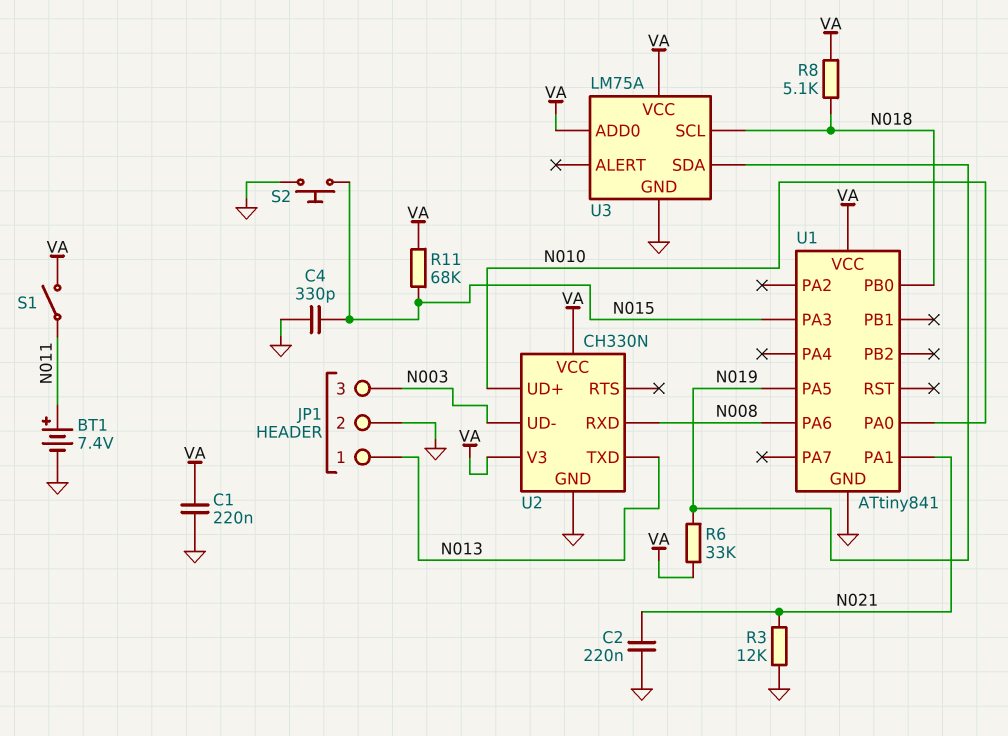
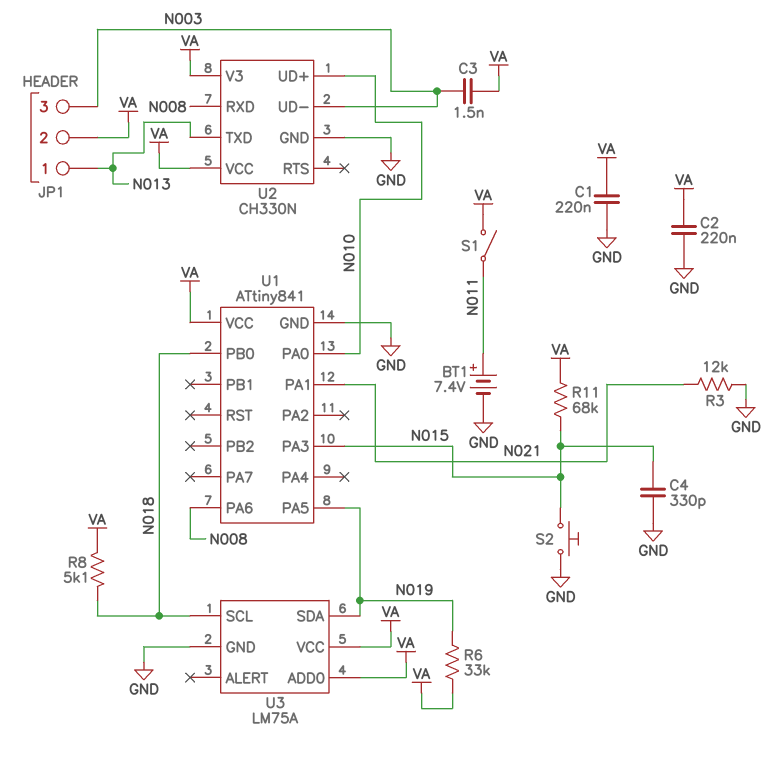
C2: 220nF (GND, N021) -> 220nF (GND, VA)
C3: none -> 1.5nF (N003, VA)
JP1 pin 2: GND -> VA

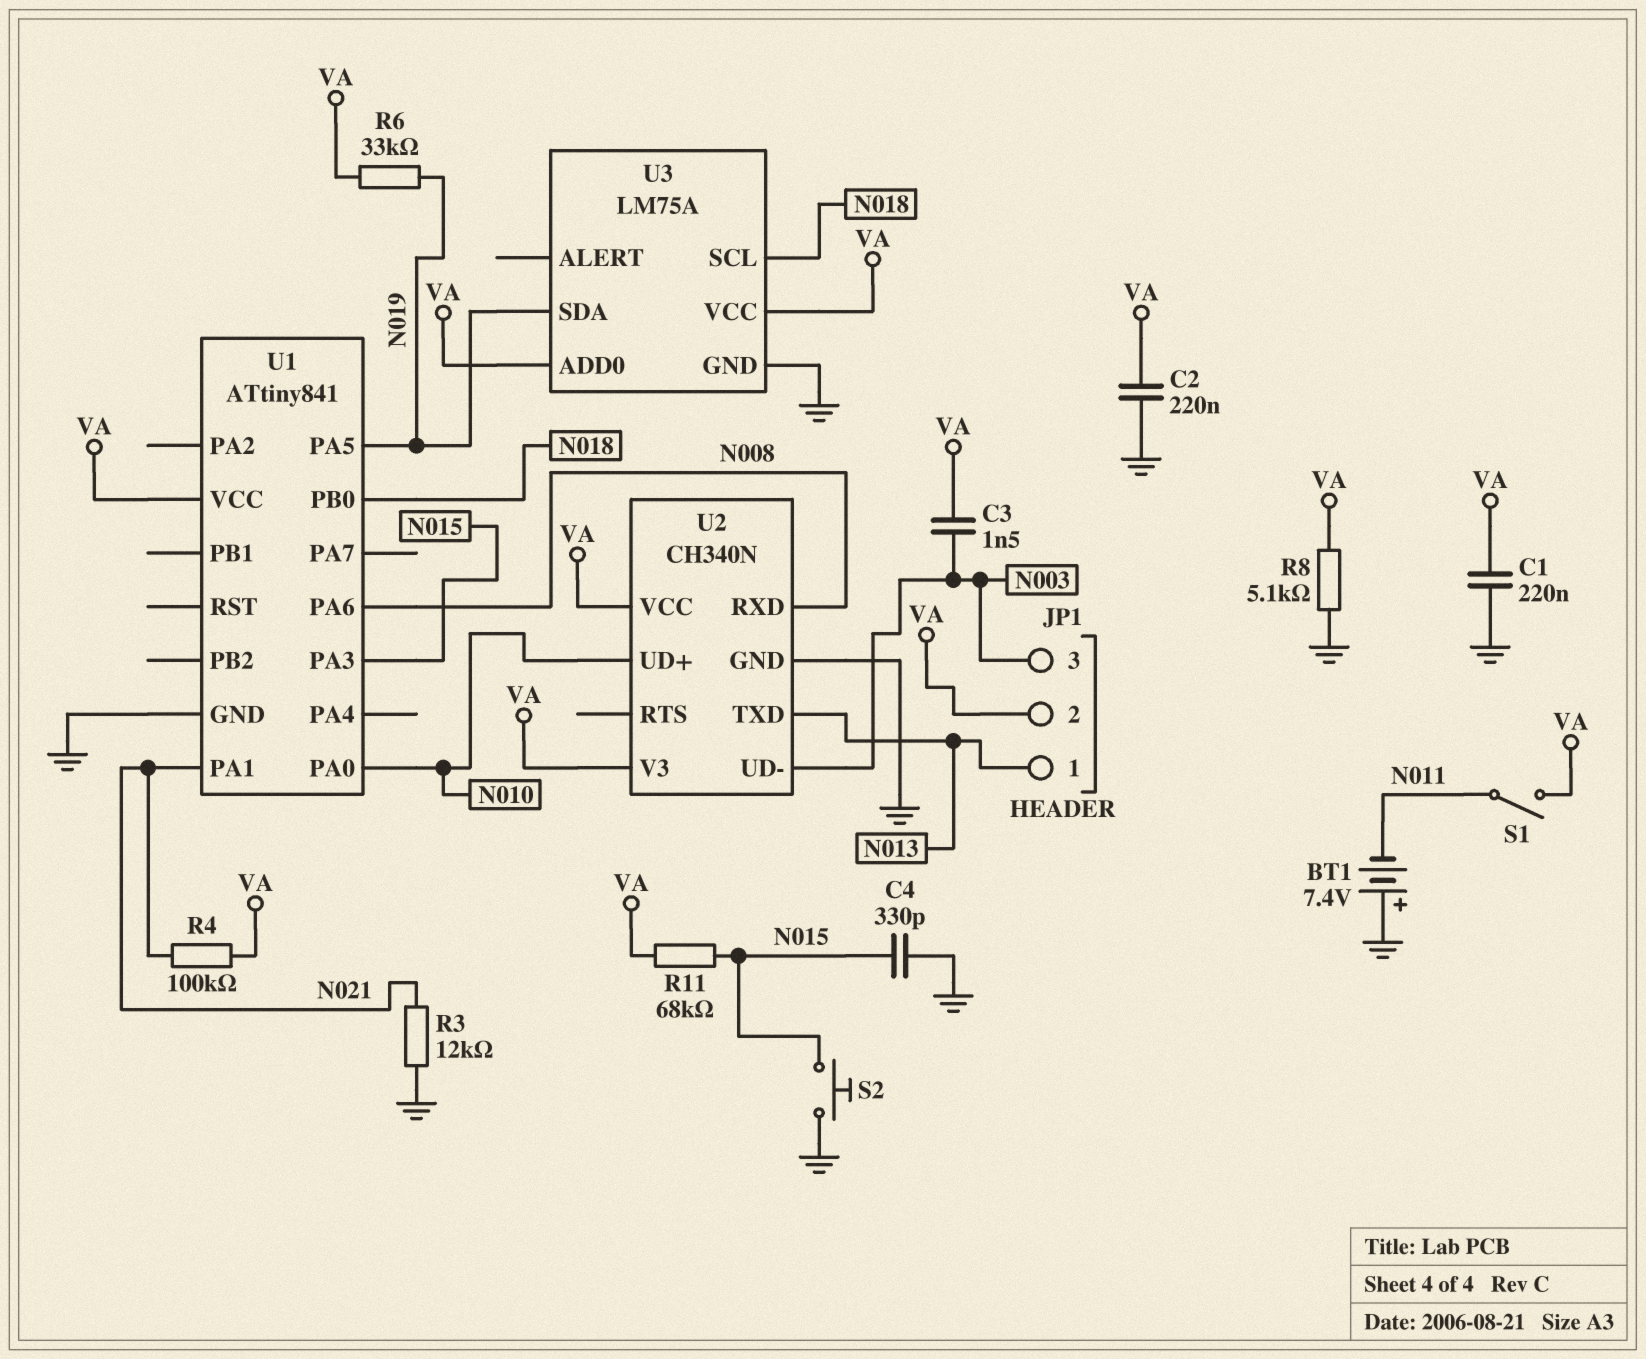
BT1: 7.4V (plus N011, minus GND) -> 7.4V (plus GND, minus N011)
R4: none -> 100k (N021, VA)
R8: 5.1k (N018, VA) -> 5.1k (GND, VA)
U2: CH330N -> CH340N

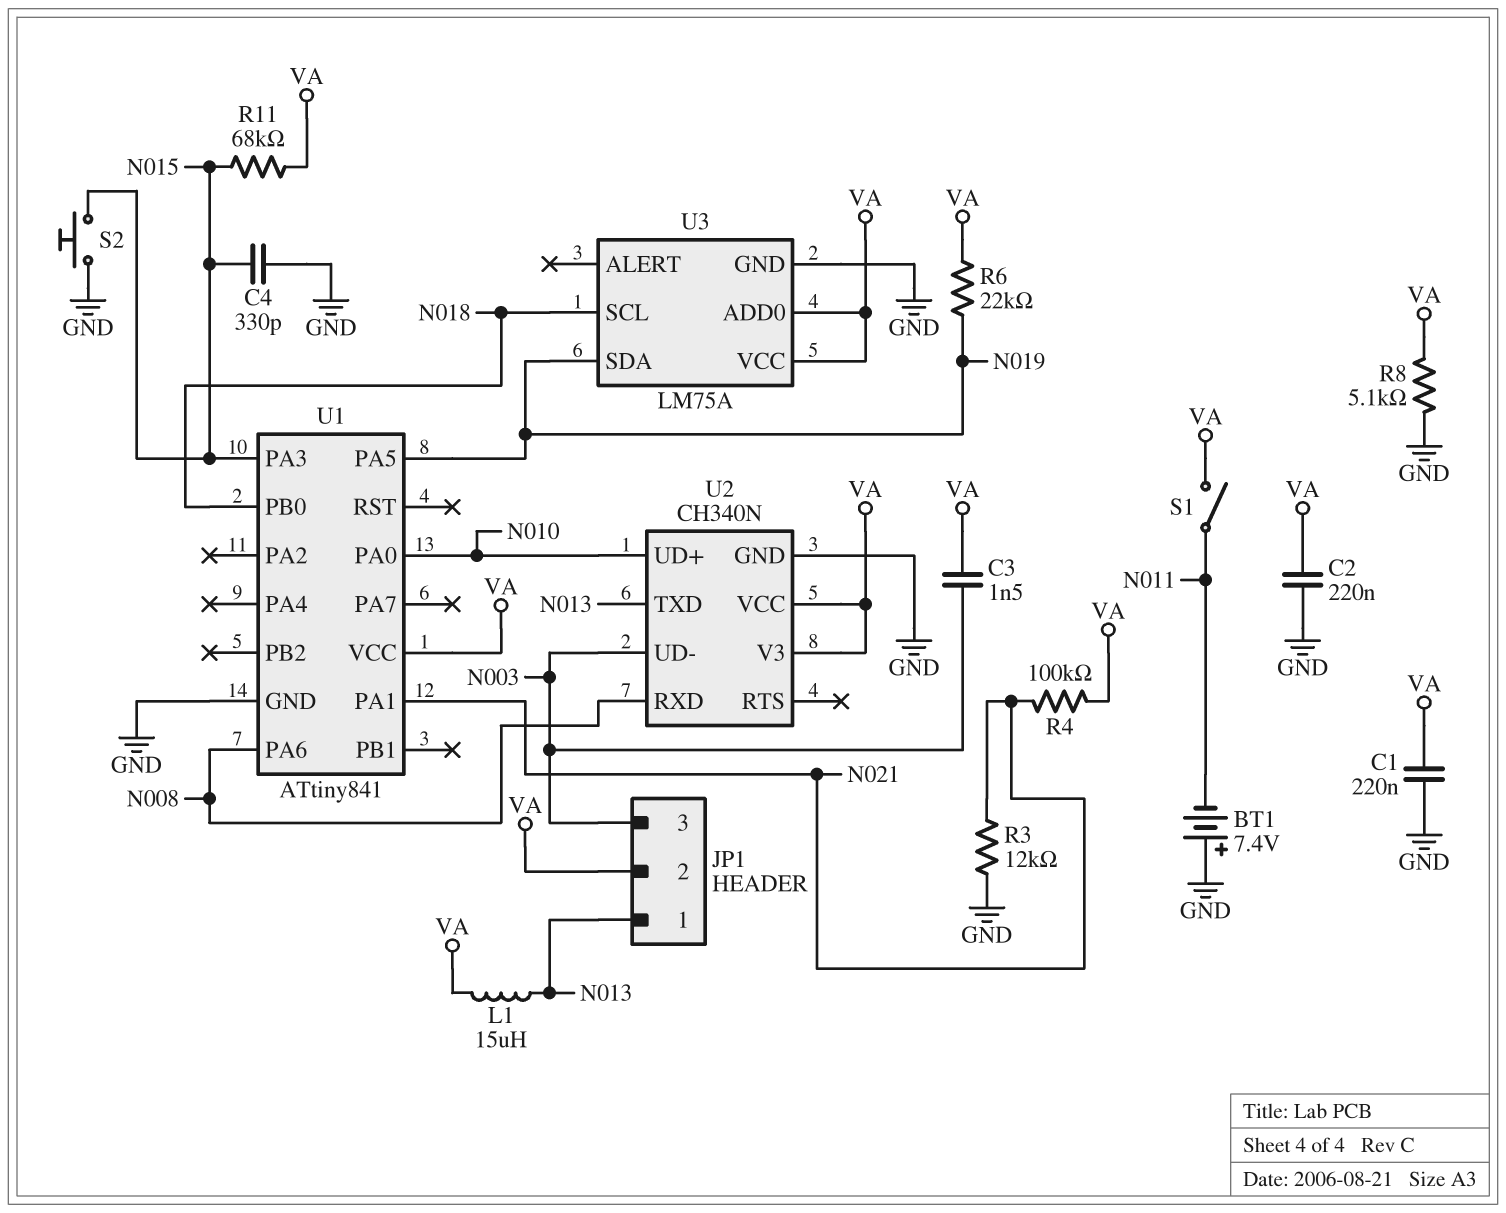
L1: none -> 15uH (N013, VA)
R6: 33k (N019, VA) -> 22k (N019, VA)

